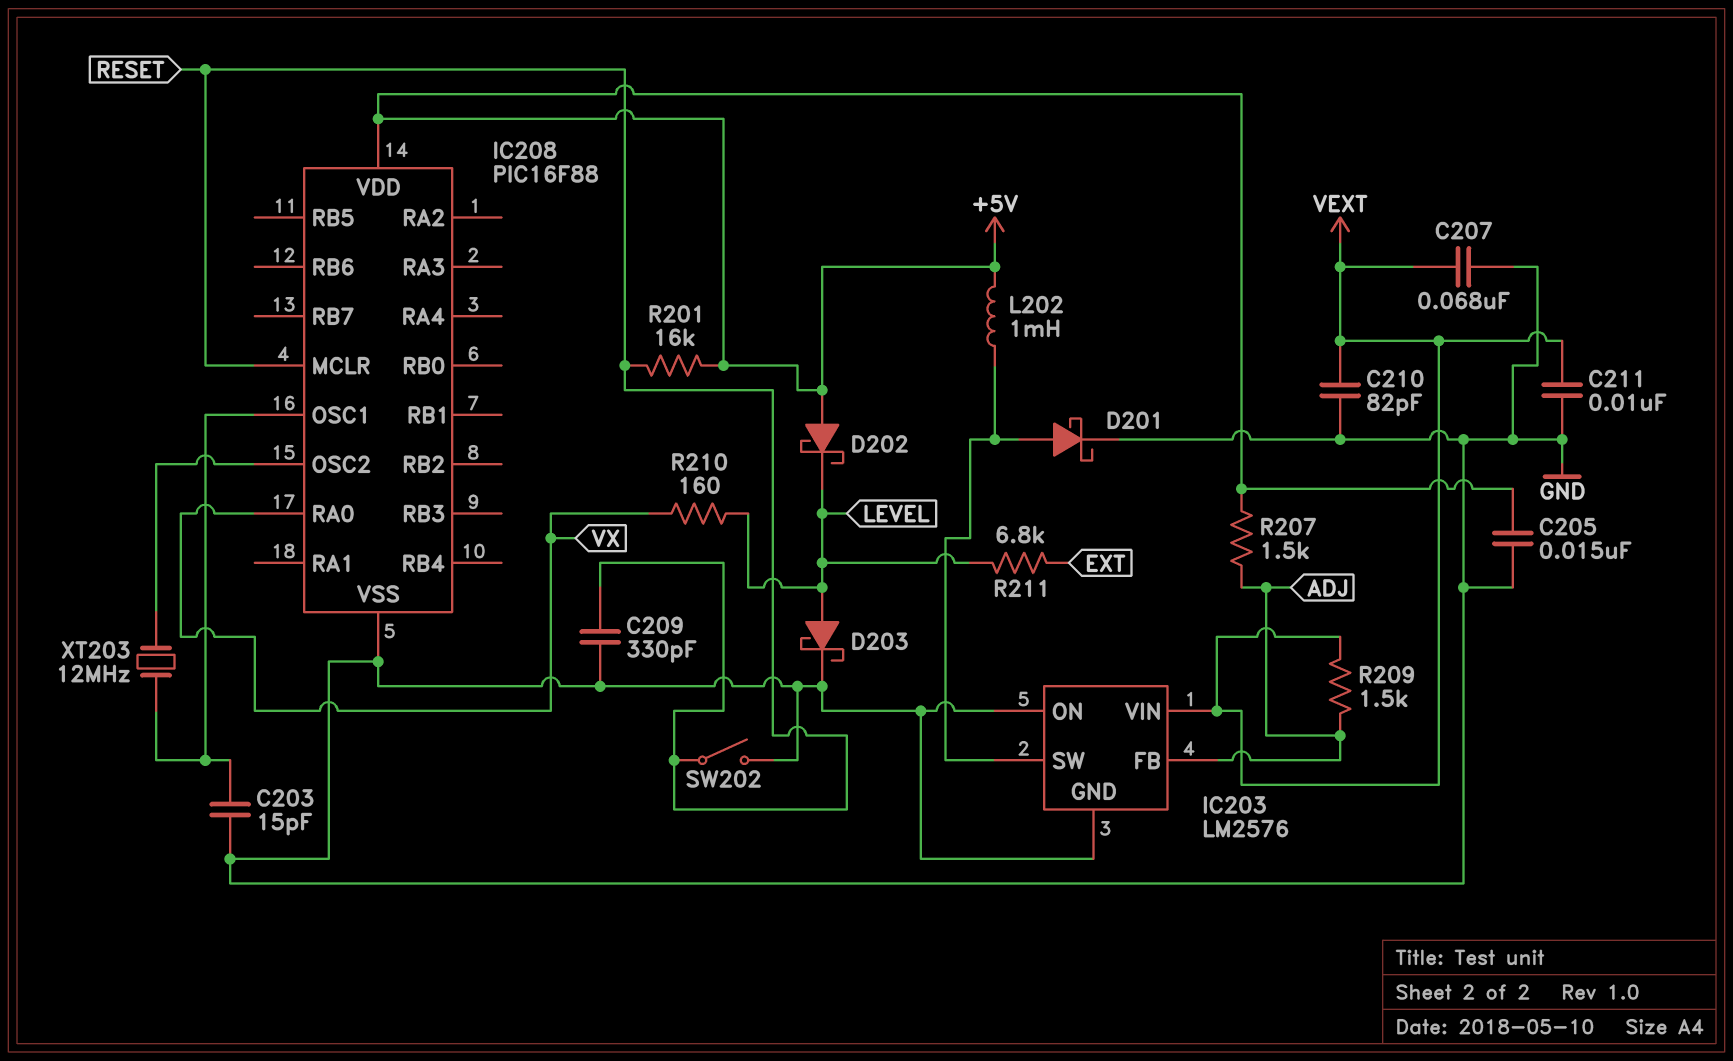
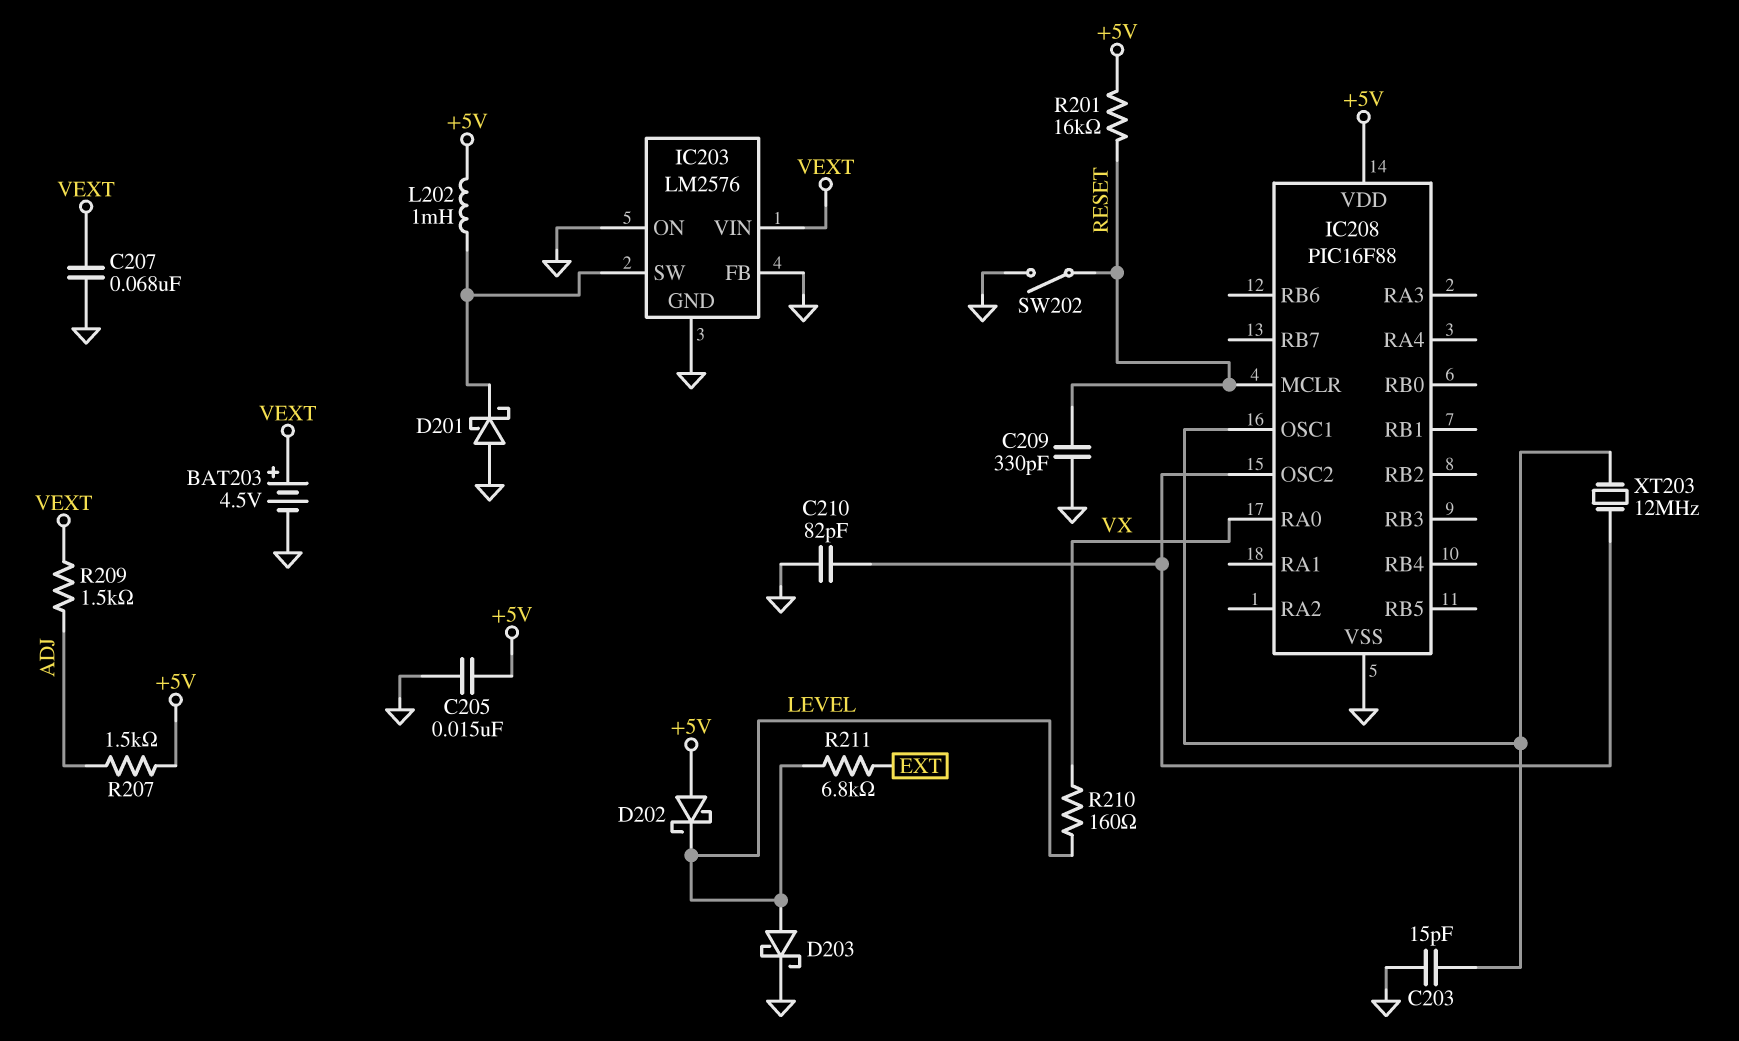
BAT203: none -> 4.5V (plus VEXT, minus GND)
C210: 82pF (GND, VEXT) -> 82pF (GND, IC208/OSC2)
C211: 10nF (GND, VEXT) -> none
D201: schottky (A IC203/SW, K GND) -> schottky (A GND, K IC203/SW)
IC203 pin FB: ADJ -> GND

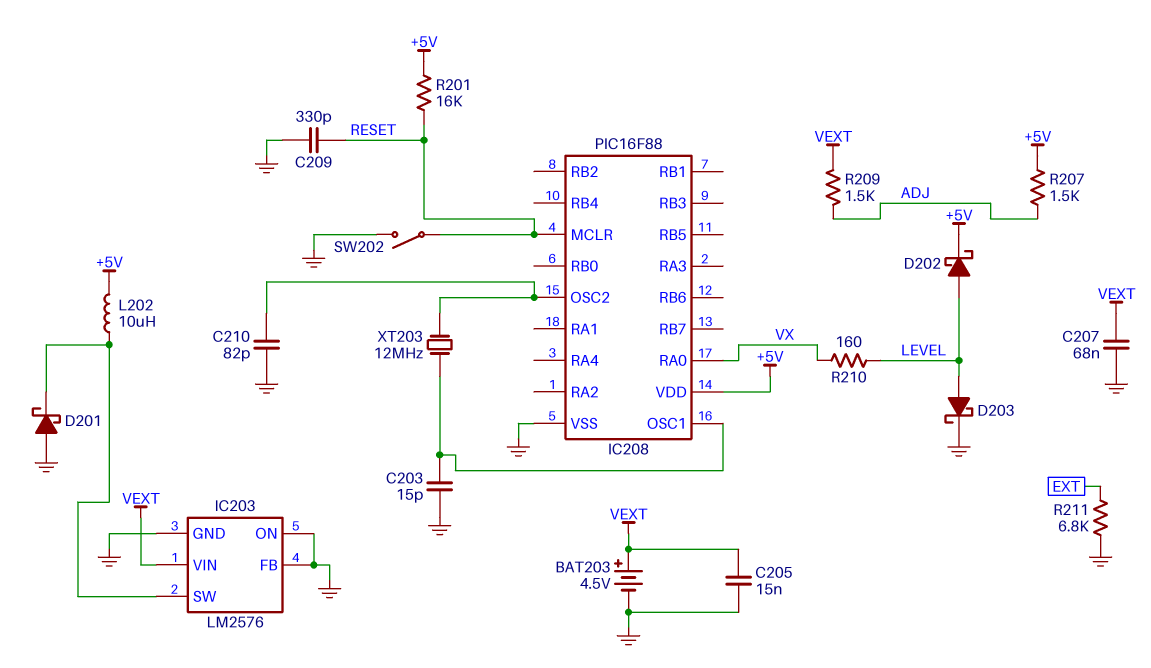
C205: 15nF (+5V, GND) -> 15nF (GND, VEXT)
D202: schottky (A +5V, K LEVEL) -> schottky (A LEVEL, K +5V)
L202: 1mH (+5V, IC203/SW) -> 10uH (+5V, IC203/SW)
R211: 6.8k (EXT, LEVEL) -> 6.8k (EXT, GND)

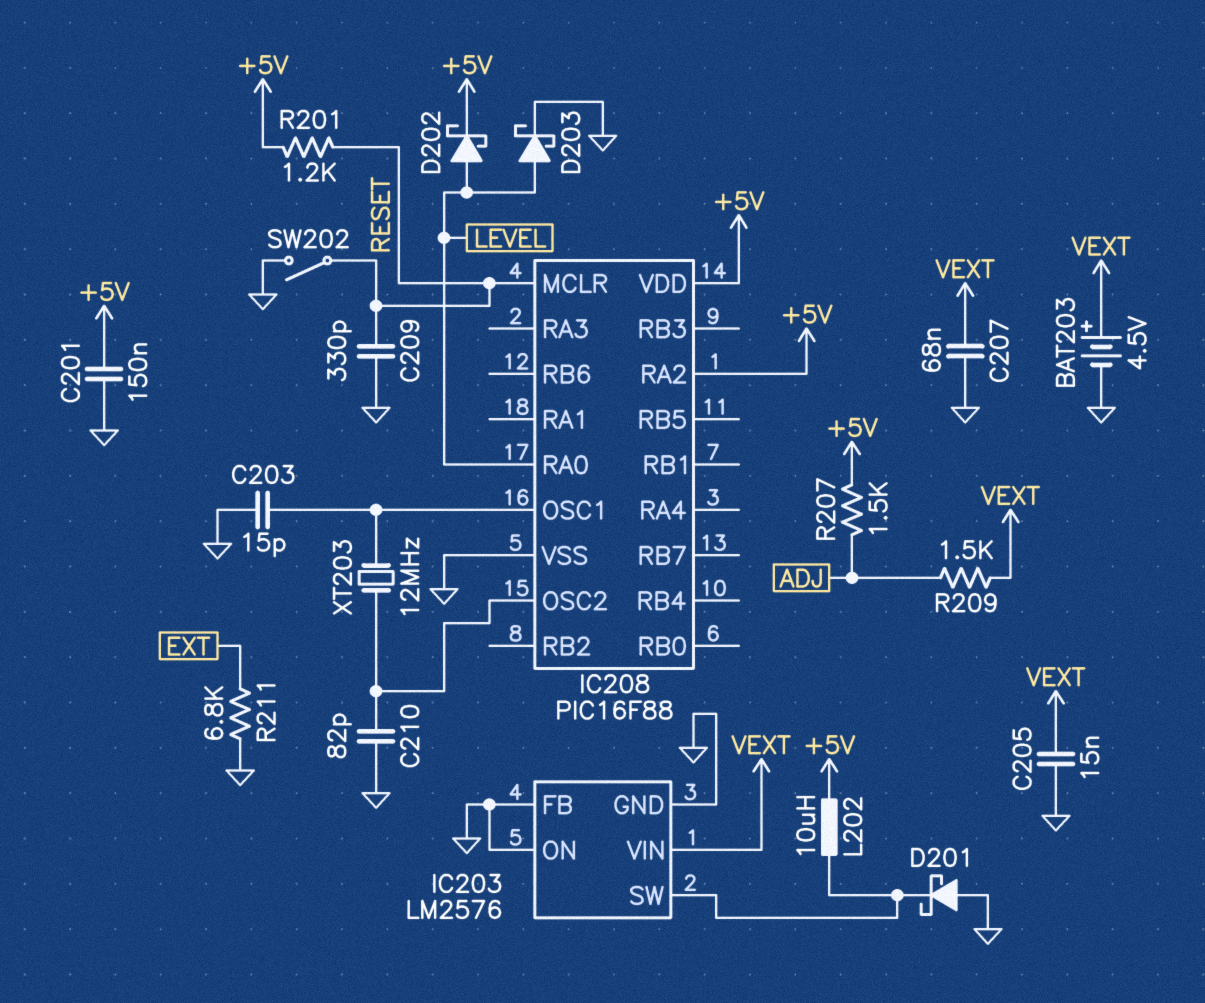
C201: none -> 150nF (+5V, GND)
IC208 pin RA0: VX -> LEVEL
IC208 pin RA2: none -> +5V
R201: 16k (+5V, RESET) -> 1.2k (+5V, RESET)
R210: 160 (LEVEL, VX) -> none

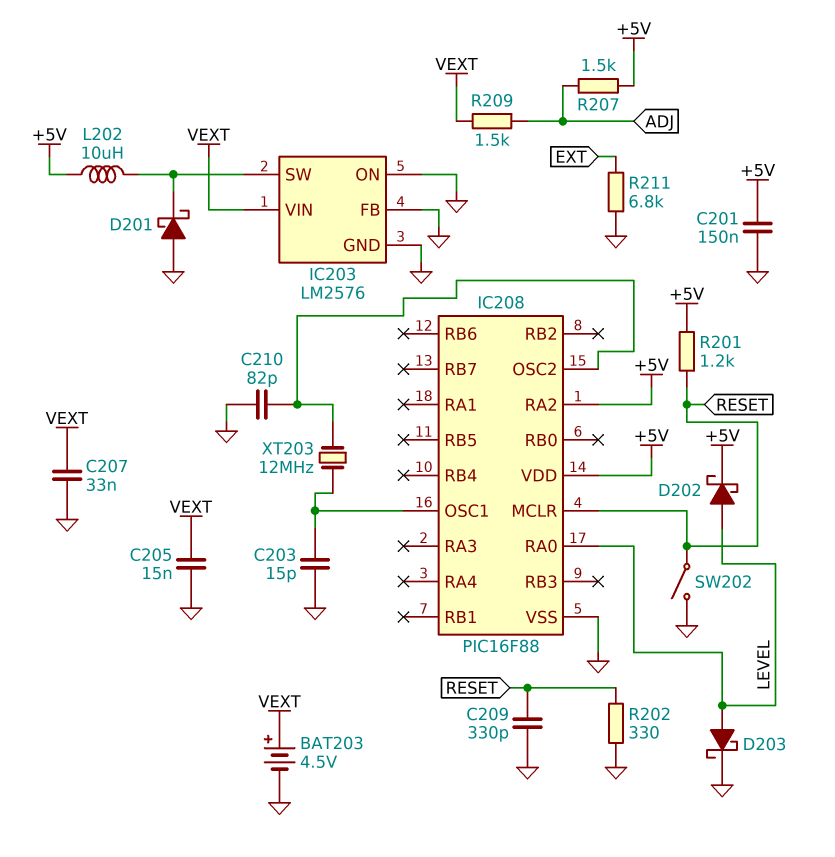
C207: 68nF (GND, VEXT) -> 33nF (GND, VEXT)
R202: none -> 330 (GND, RESET)

